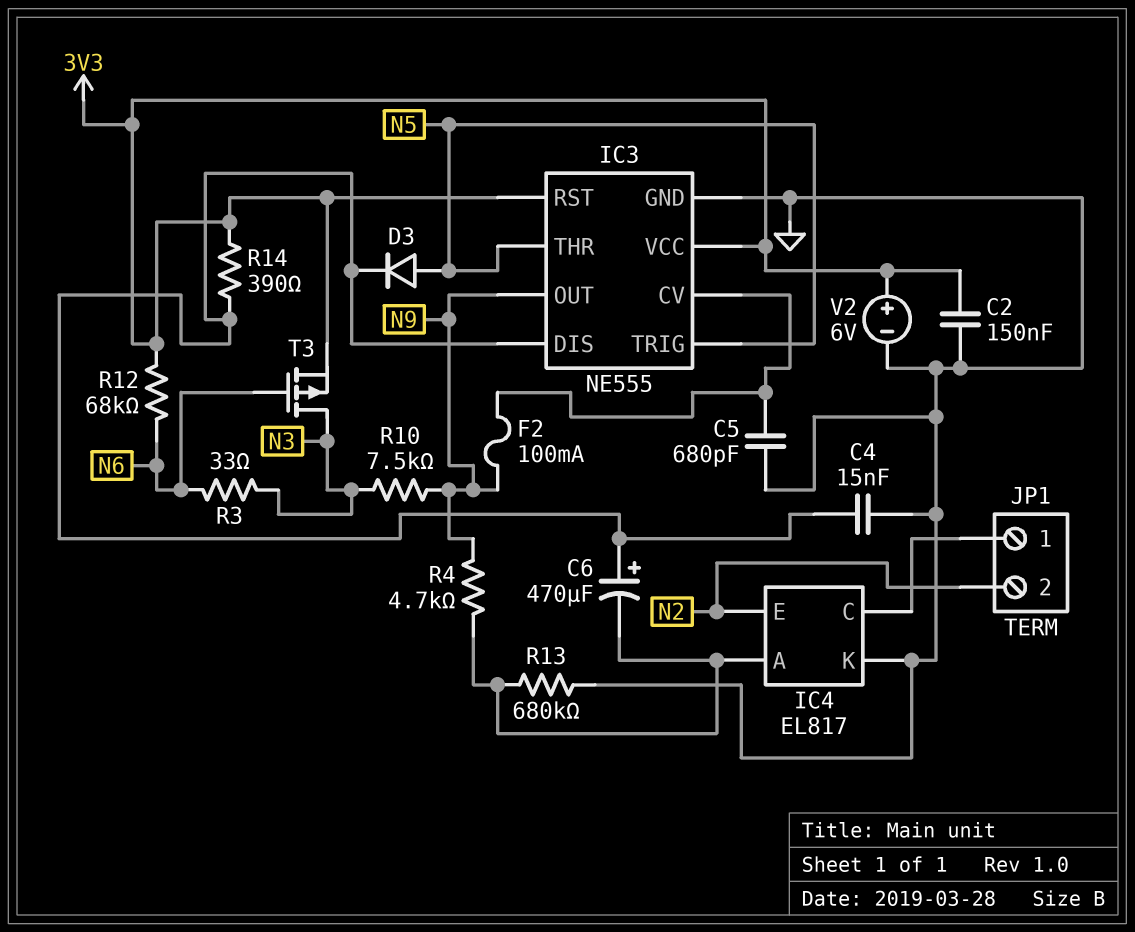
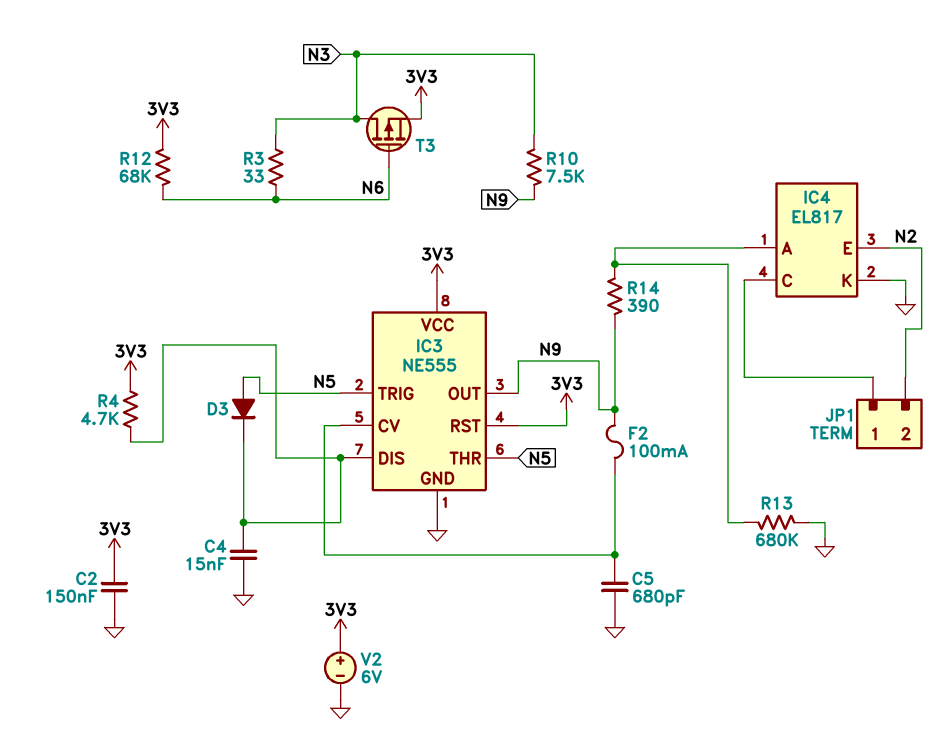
C6: 470uF (plus IC3/DIS, minus IC4/A) -> none
R4: 4.7k (IC4/A, N9) -> 4.7k (3V3, IC3/DIS)
R14: 390 (3V3, IC3/DIS) -> 390 (IC4/A, N9)

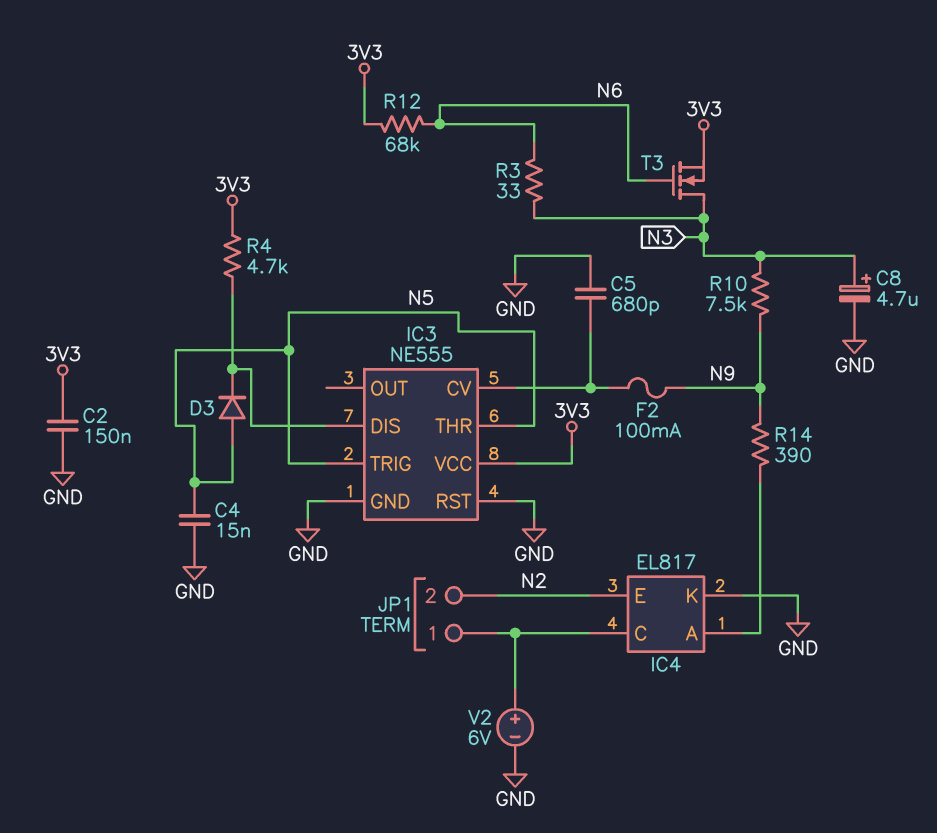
C4: 15nF (GND, IC3/DIS) -> 15nF (GND, N5)
C8: none -> 4.7uF (plus N3, minus GND)
IC3 pin OUT: N9 -> none
IC3 pin RST: 3V3 -> GND
R13: 680k (GND, IC4/A) -> none
T3: PMOS (G N6, D N3, S 3V3) -> NMOS (G N6, D N3, S 3V3)
V2: 6V (plus 3V3, minus GND) -> 6V (plus IC4/C, minus GND)

